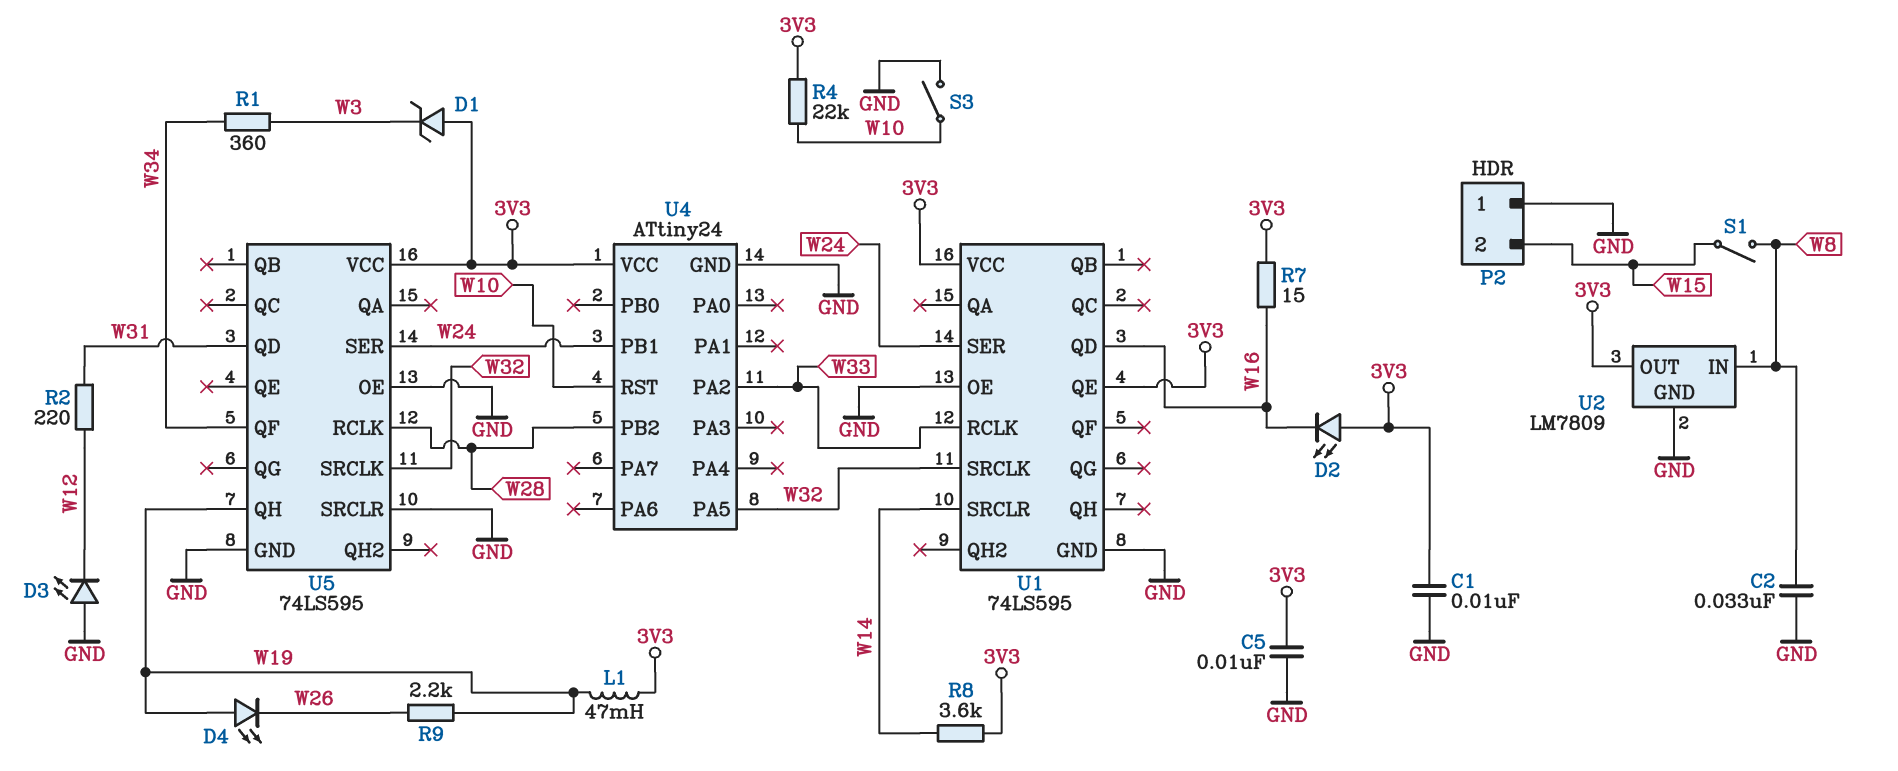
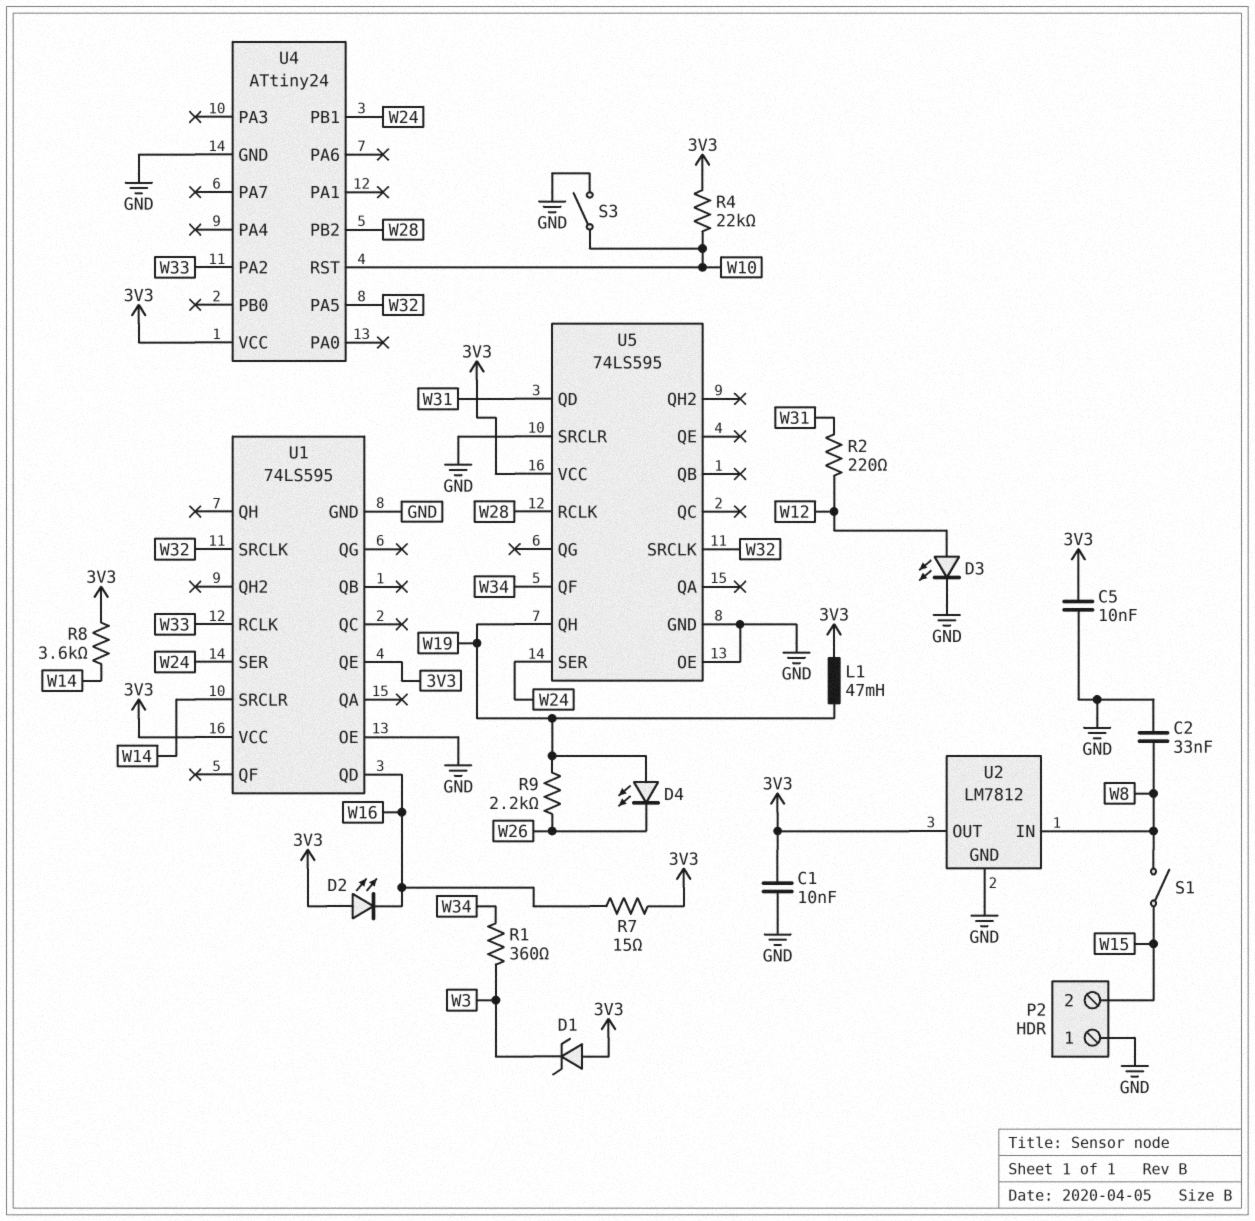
D3: LED (A GND, K W12) -> LED (A W12, K GND)
U2: LM7809 -> LM7812

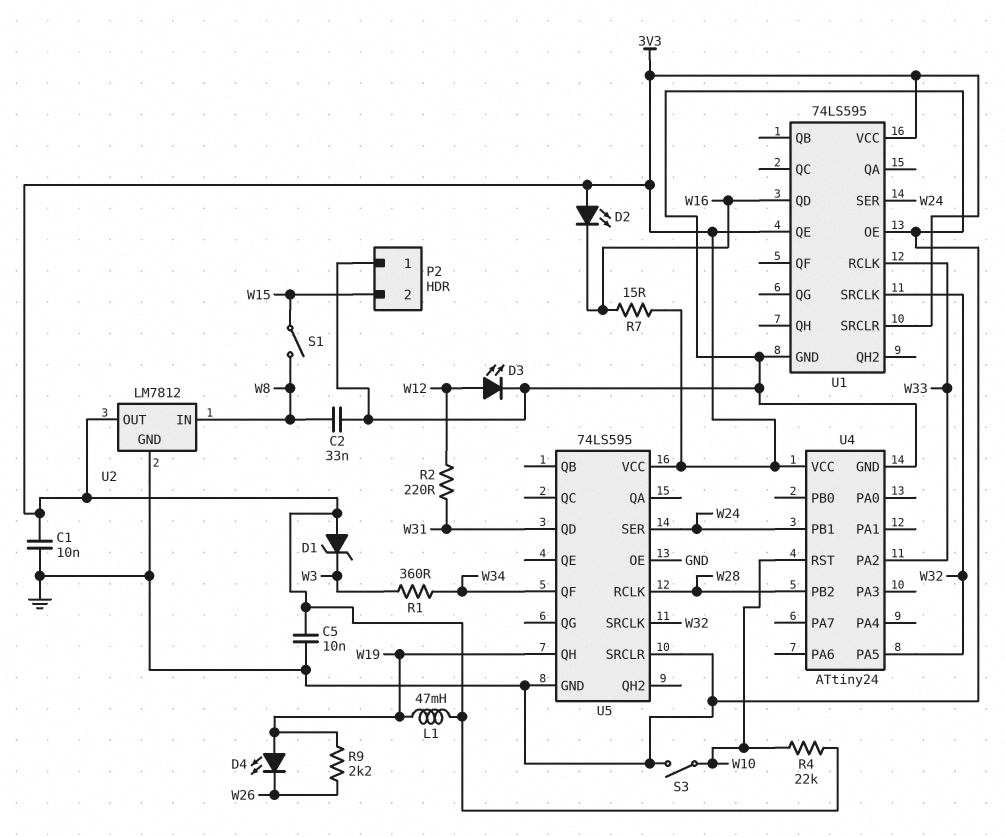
R8: 3.6k (3V3, W14) -> none
U1 pin SRCLR: W14 -> 3V3

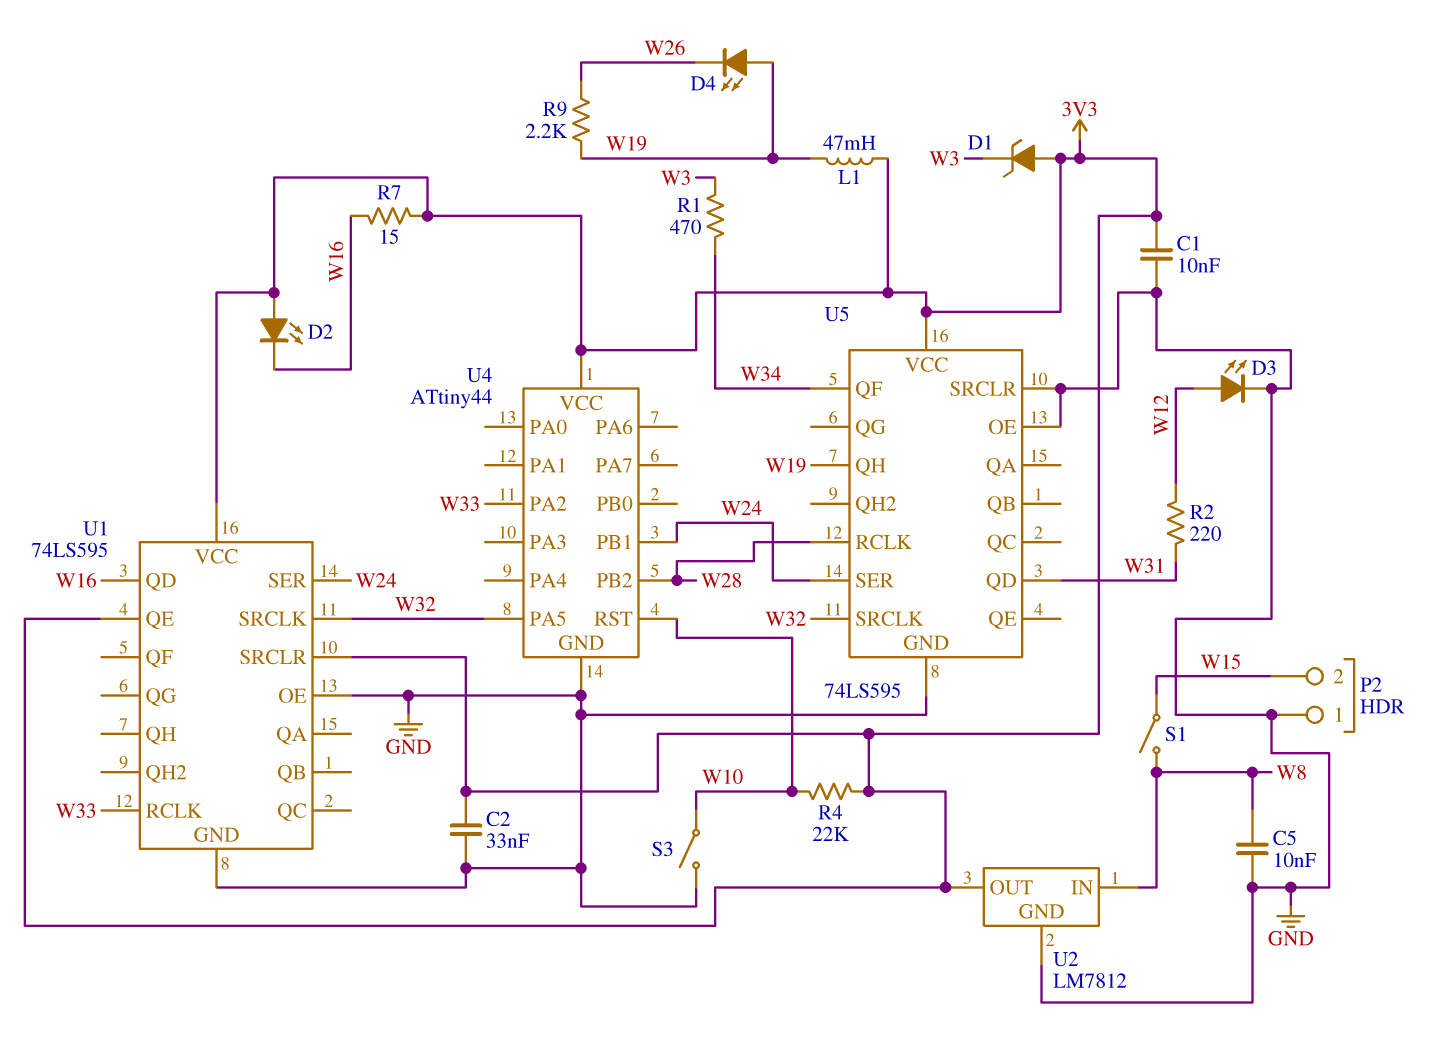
C2: 33nF (GND, W8) -> 33nF (3V3, GND)
C5: 10nF (3V3, GND) -> 10nF (GND, W8)
R1: 360 (W3, W34) -> 470 (W3, W34)
U4: ATtiny24 -> ATtiny44

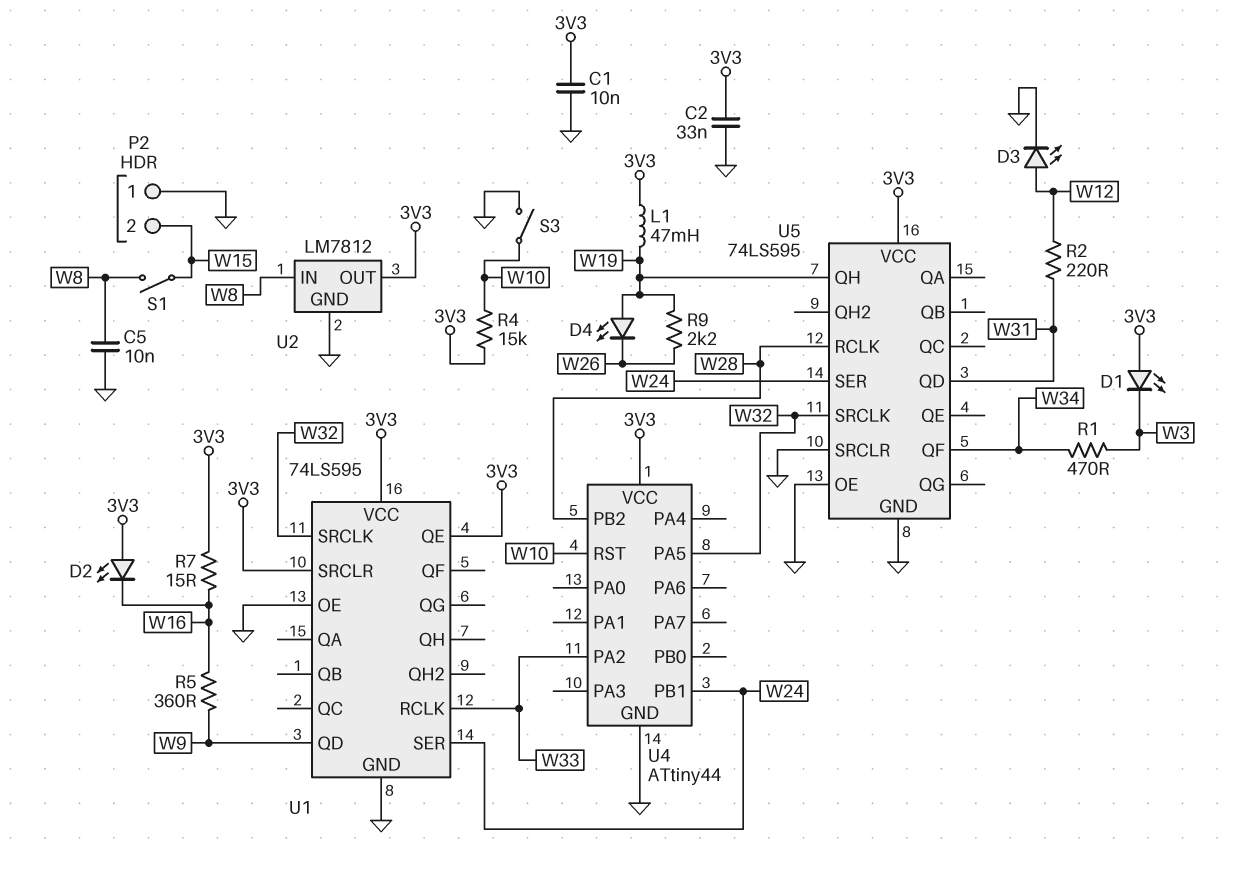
D1: zener (A 3V3, K W3) -> LED (A 3V3, K W3)
R4: 22k (3V3, W10) -> 15k (3V3, W10)
R5: none -> 360 (W9, W16)
U1 pin QD: W16 -> W9

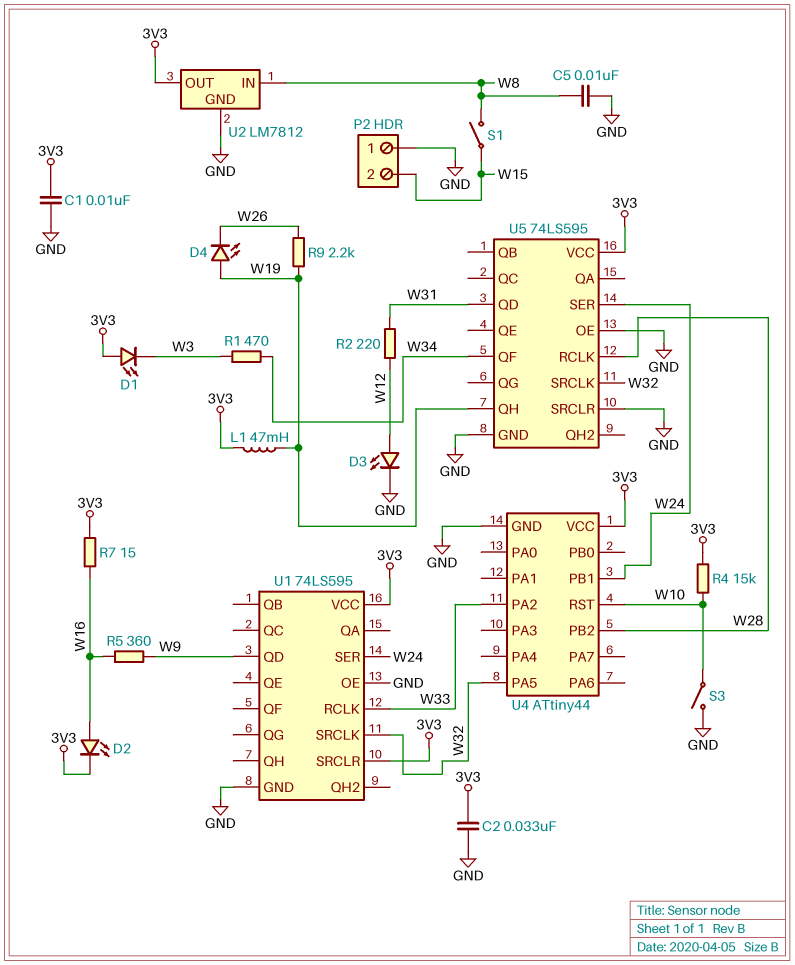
D2: LED (A 3V3, K W16) -> LED (A W16, K 3V3)
U1 pin QE: 3V3 -> none

